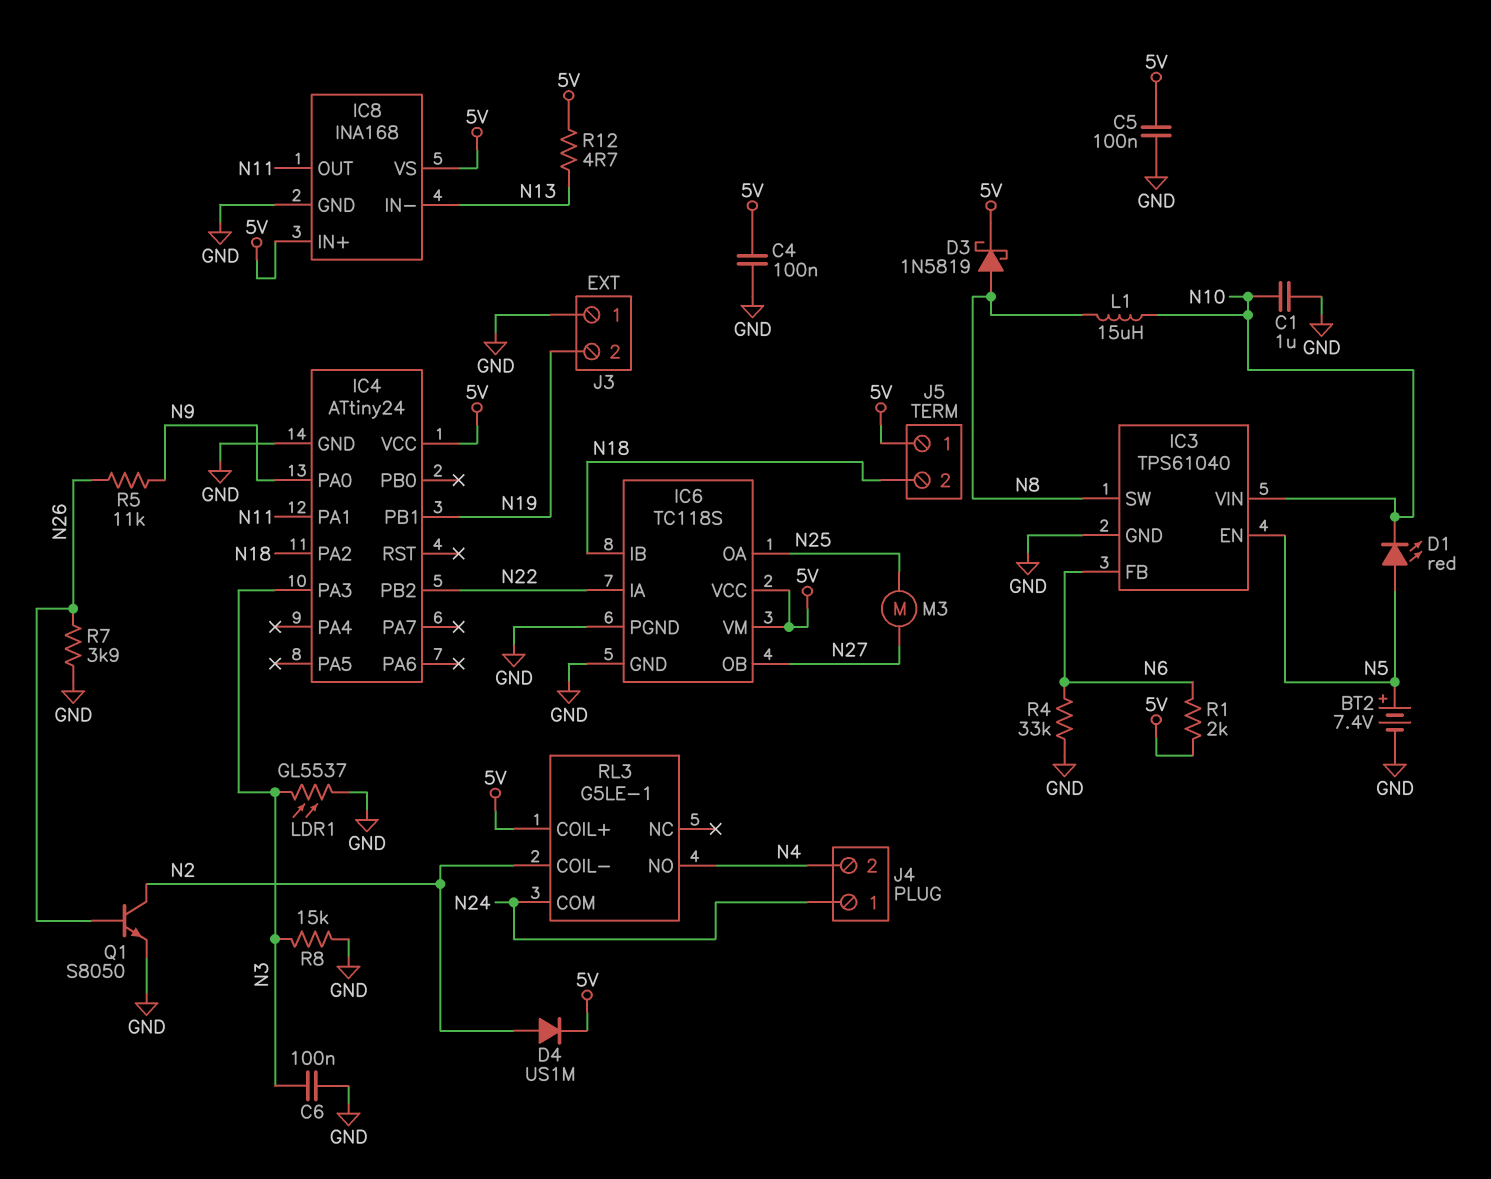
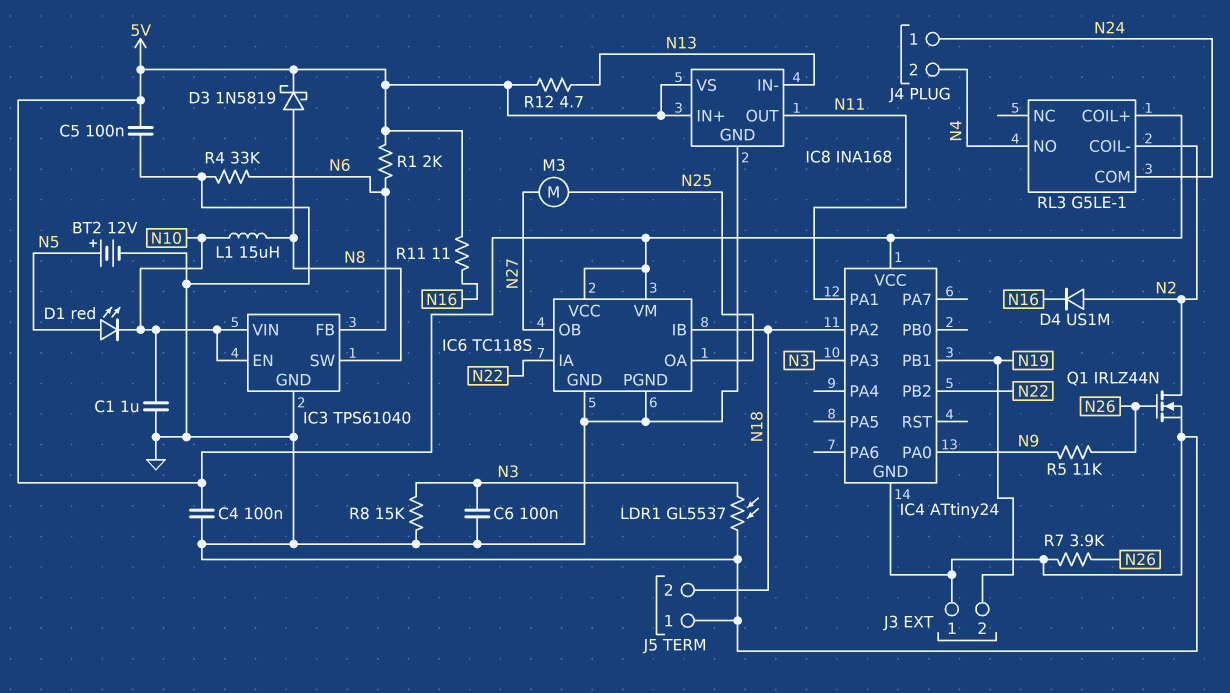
BT2: 7.4V (plus N5, minus GND) -> 12V (plus N5, minus GND)
D4: diode US1M (A N2, K 5V) -> diode US1M (A N2, K N16)
IC3 pin EN: N5 -> N10
J5 pin 1: 5V -> GND
Q1: NPN S8050 (B N26, C N2, E GND) -> NMOS IRLZ44N (G N26, D N2, S GND)
R11: none -> 11 (5V, N16)

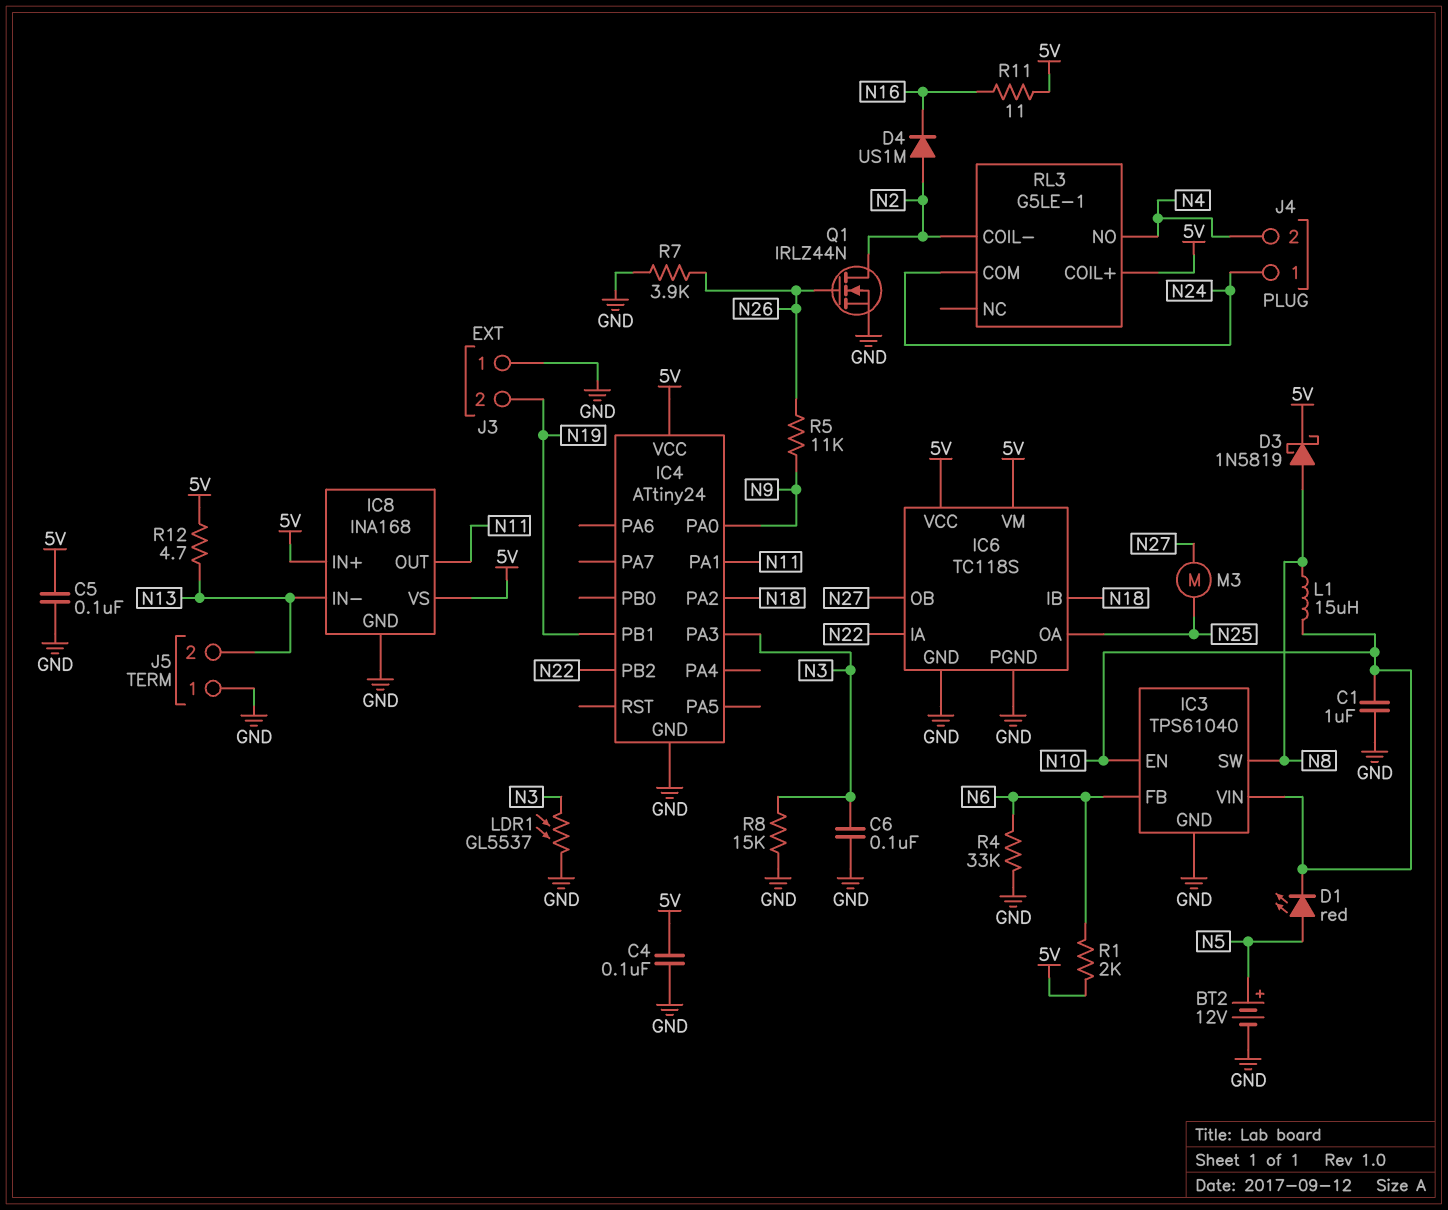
J5 pin 2: N18 -> N13

